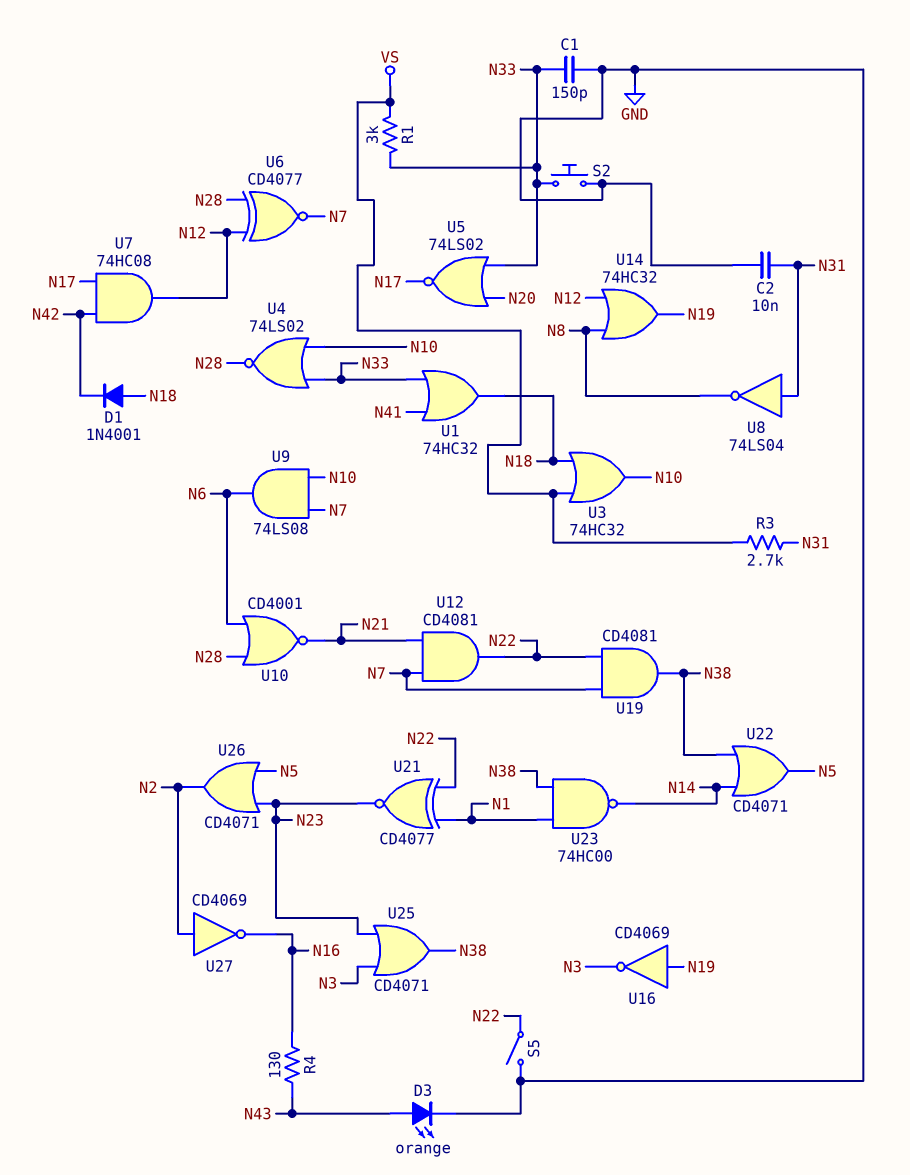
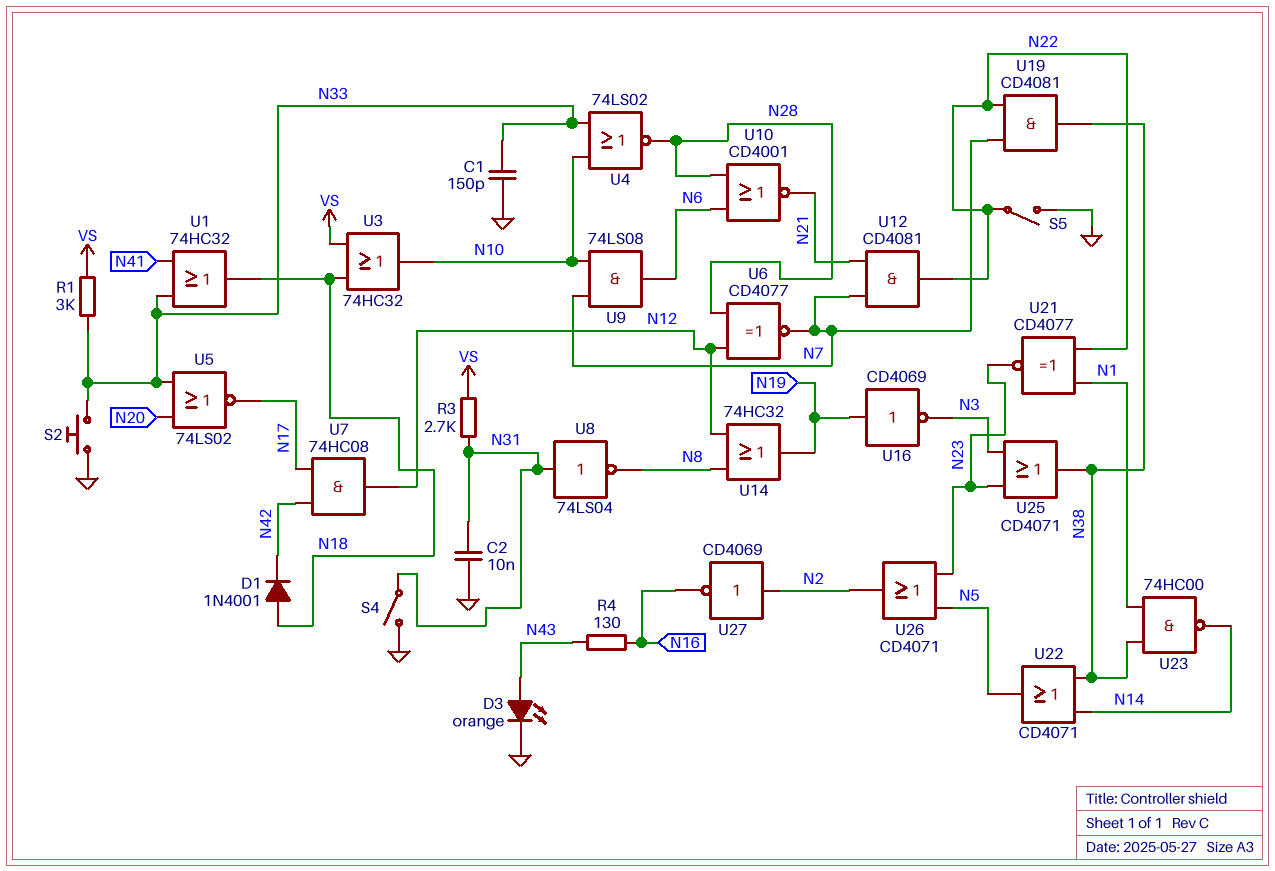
S4: none -> switch (GND, N31)

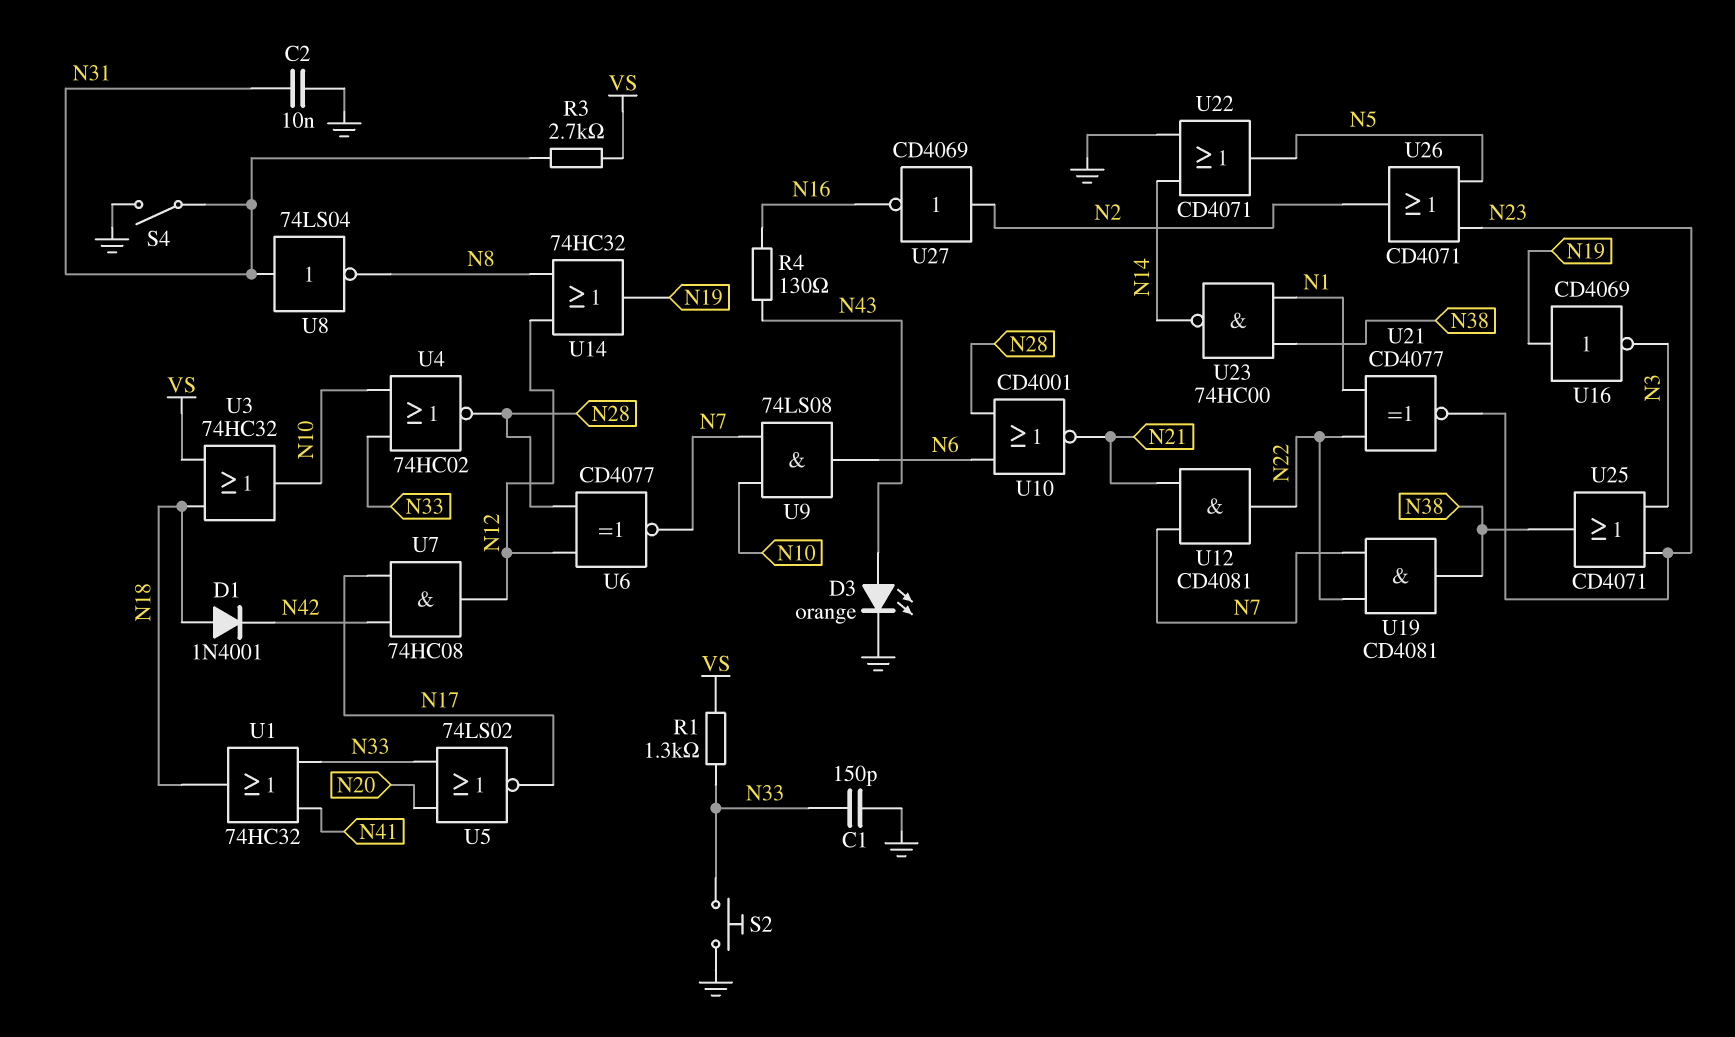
R1: 3k (N33, VS) -> 1.3k (N33, VS)
S5: switch (GND, N22) -> none
U4: NOR 74LS02 (in N10, in N33, out N28) -> NOR 74HC02 (in N10, in N33, out N28)
U22: OR CD4071 (in N14, in N38, out N5) -> OR CD4071 (in GND, in N14, out N5)

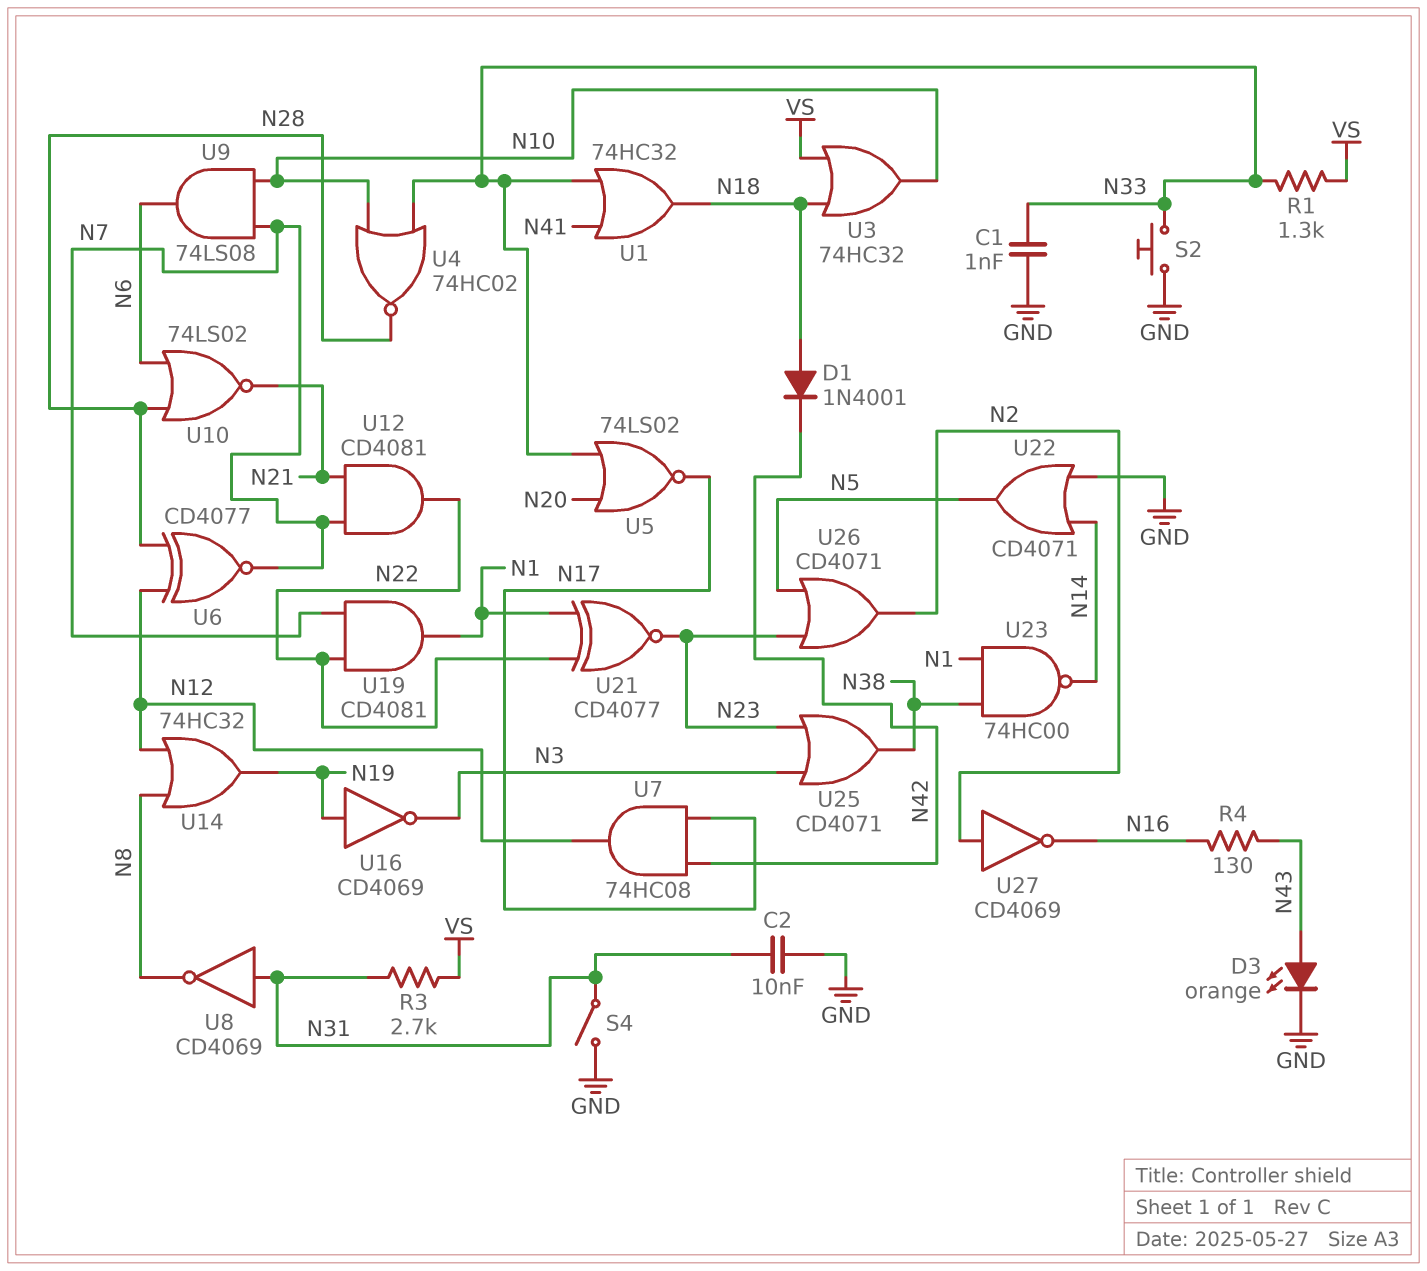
C1: 150pF (GND, N33) -> 1nF (GND, N33)
U8: NOT 74LS04 (in N31, out N8) -> NOT CD4069 (in N31, out N8)
U10: NOR CD4001 (in N6, in N28, out N21) -> NOR 74LS02 (in N6, in N28, out N21)
U19: AND CD4081 (in N7, in N22, out N38) -> AND CD4081 (in N7, in N22, out N1)

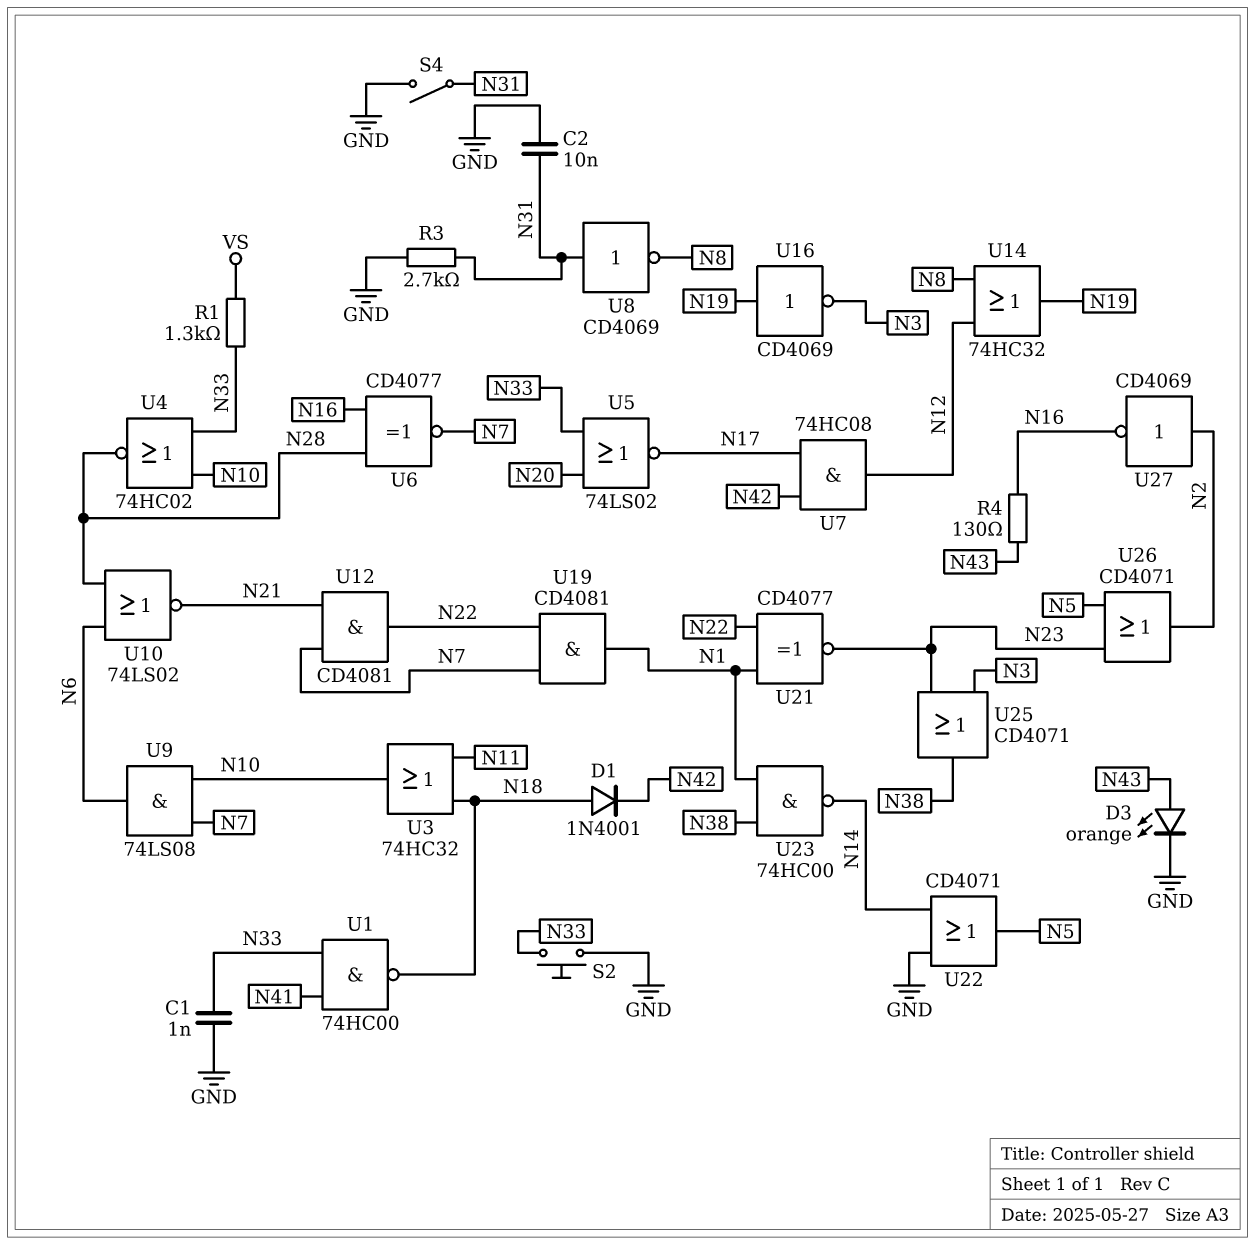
R3: 2.7k (N31, VS) -> 2.7k (GND, N31)
U1: OR 74HC32 (in N33, in N41, out N18) -> NAND 74HC00 (in N33, in N41, out N18)
U3: OR 74HC32 (in N18, in VS, out N10) -> OR 74HC32 (in N11, in N18, out N10)
U6: XNOR CD4077 (in N12, in N28, out N7) -> XNOR CD4077 (in N16, in N28, out N7)

